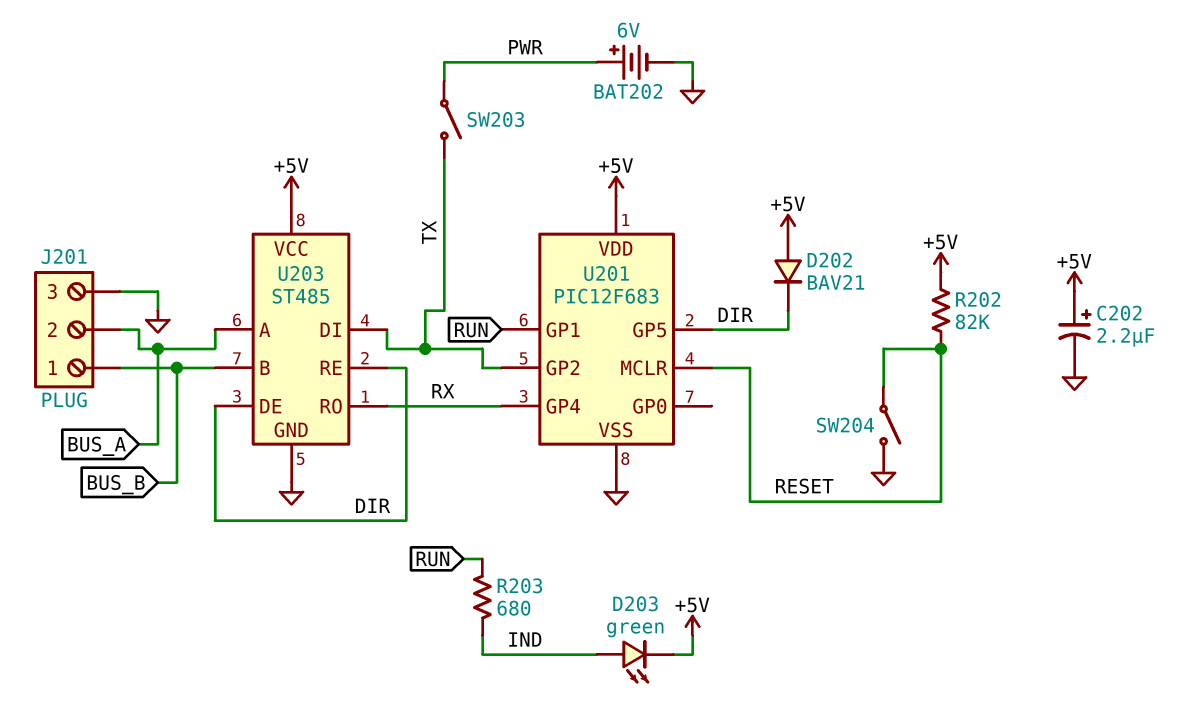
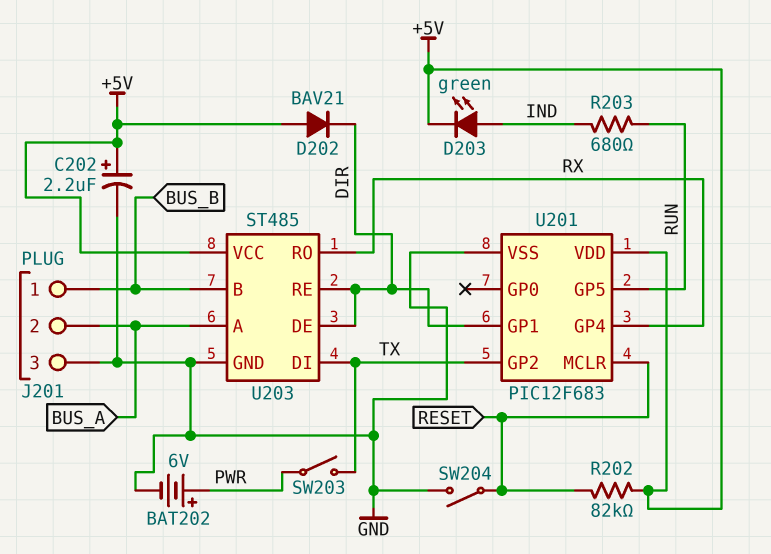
U201 pin GP1: RUN -> DIR
U201 pin GP5: DIR -> RUN

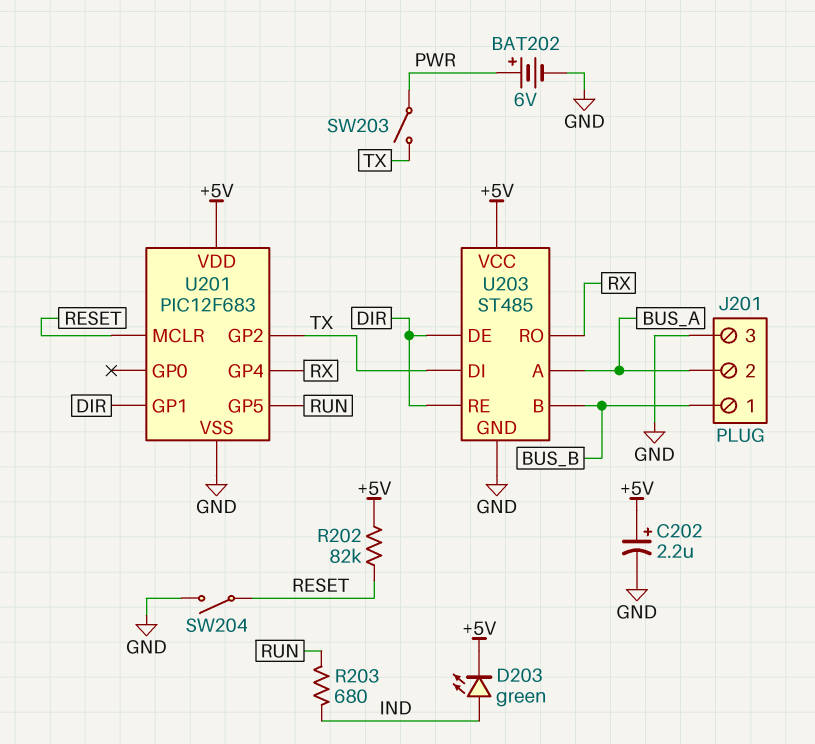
D202: diode BAV21 (A +5V, K DIR) -> none

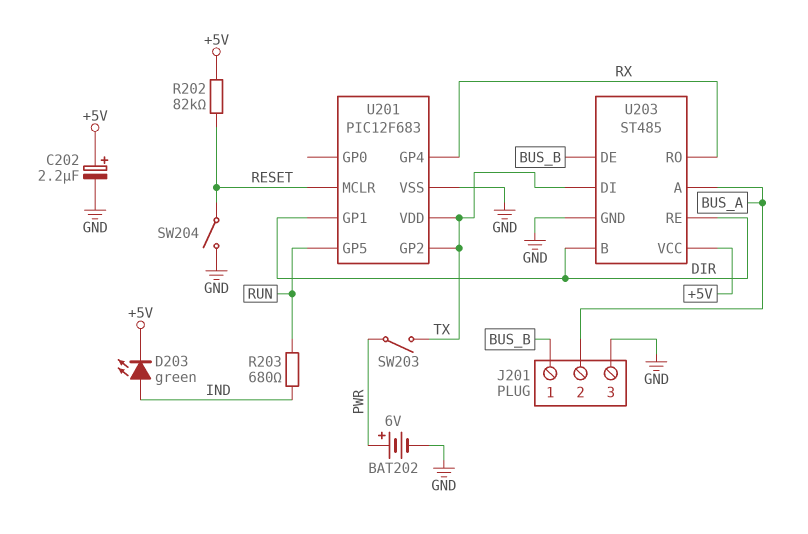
U201 pin VDD: +5V -> TX
U203 pin B: BUS_B -> DIR
U203 pin DE: DIR -> BUS_B

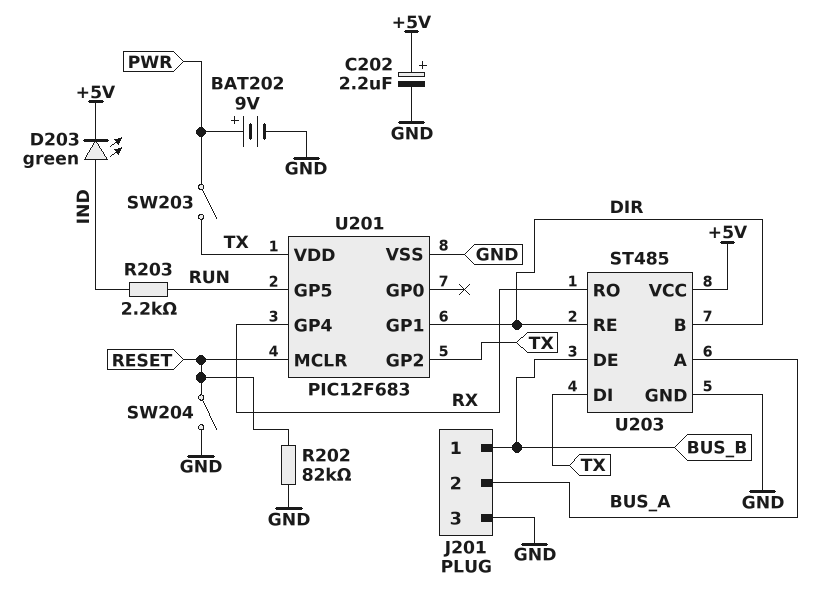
BAT202: 6V (plus PWR, minus GND) -> 9V (plus PWR, minus GND)
R202: 82k (+5V, RESET) -> 82k (GND, RESET)
R203: 680 (IND, RUN) -> 2.2k (IND, RUN)

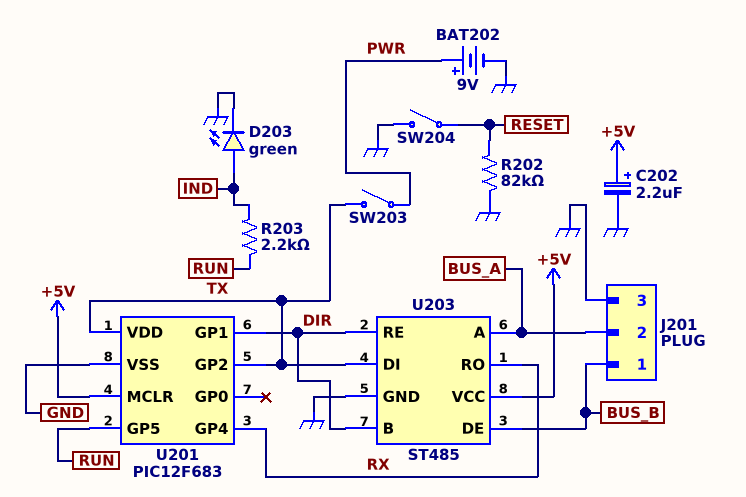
D203: LED green (A IND, K +5V) -> LED green (A IND, K GND)
U201 pin MCLR: RESET -> +5V

